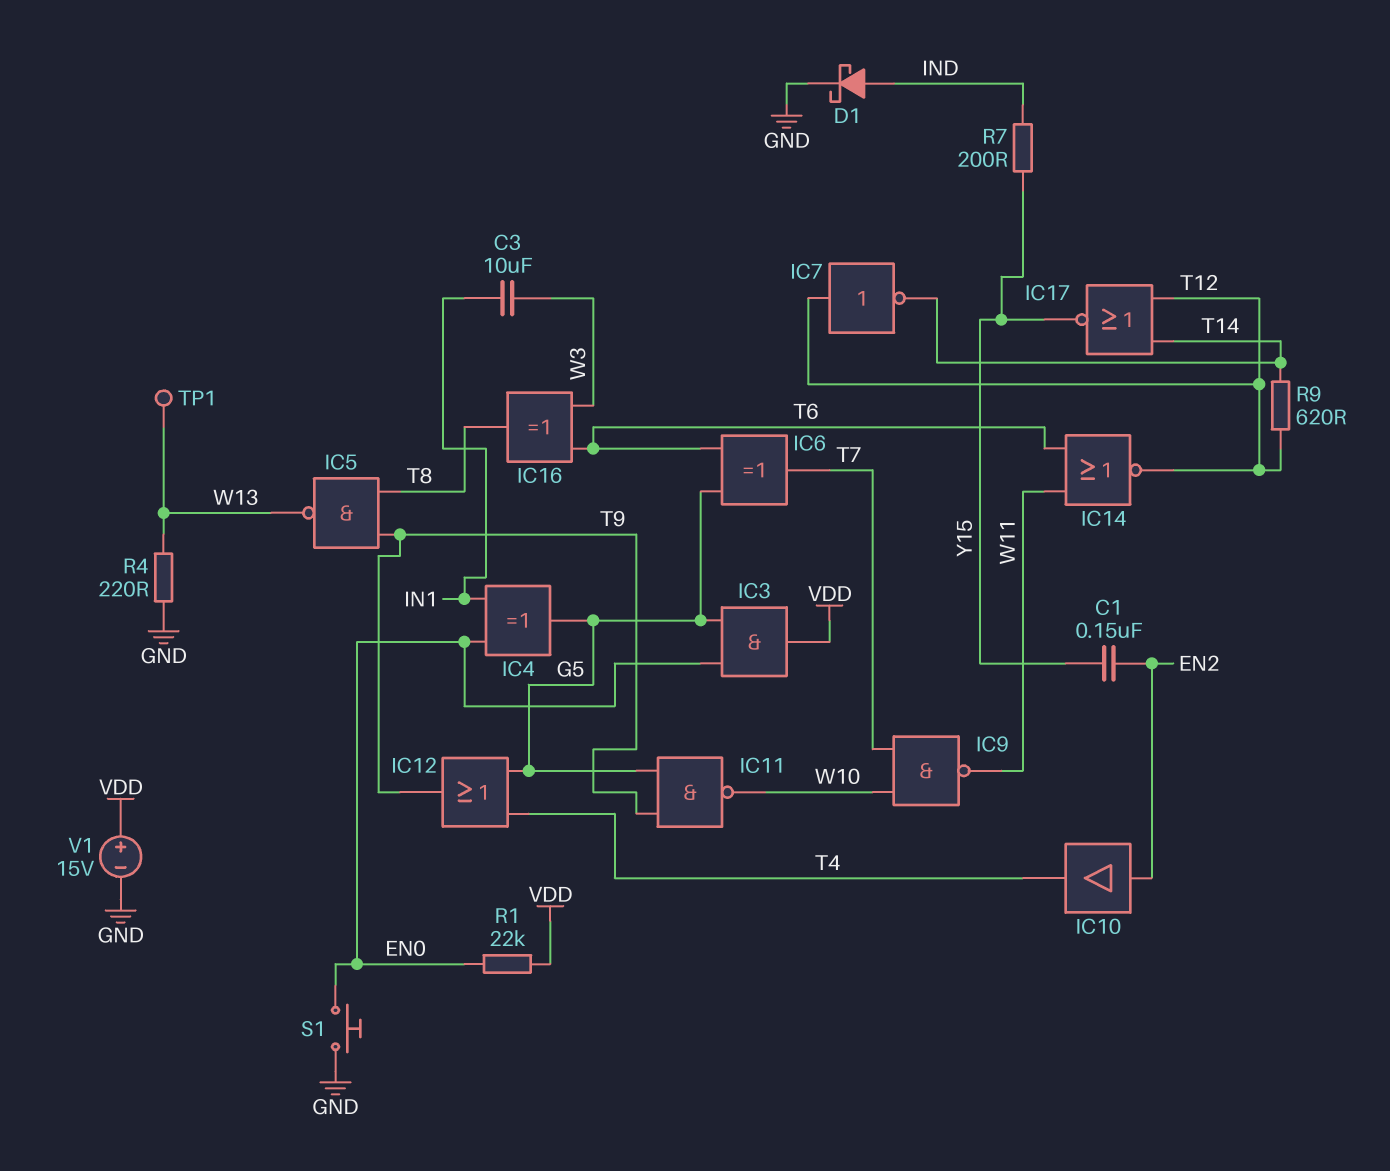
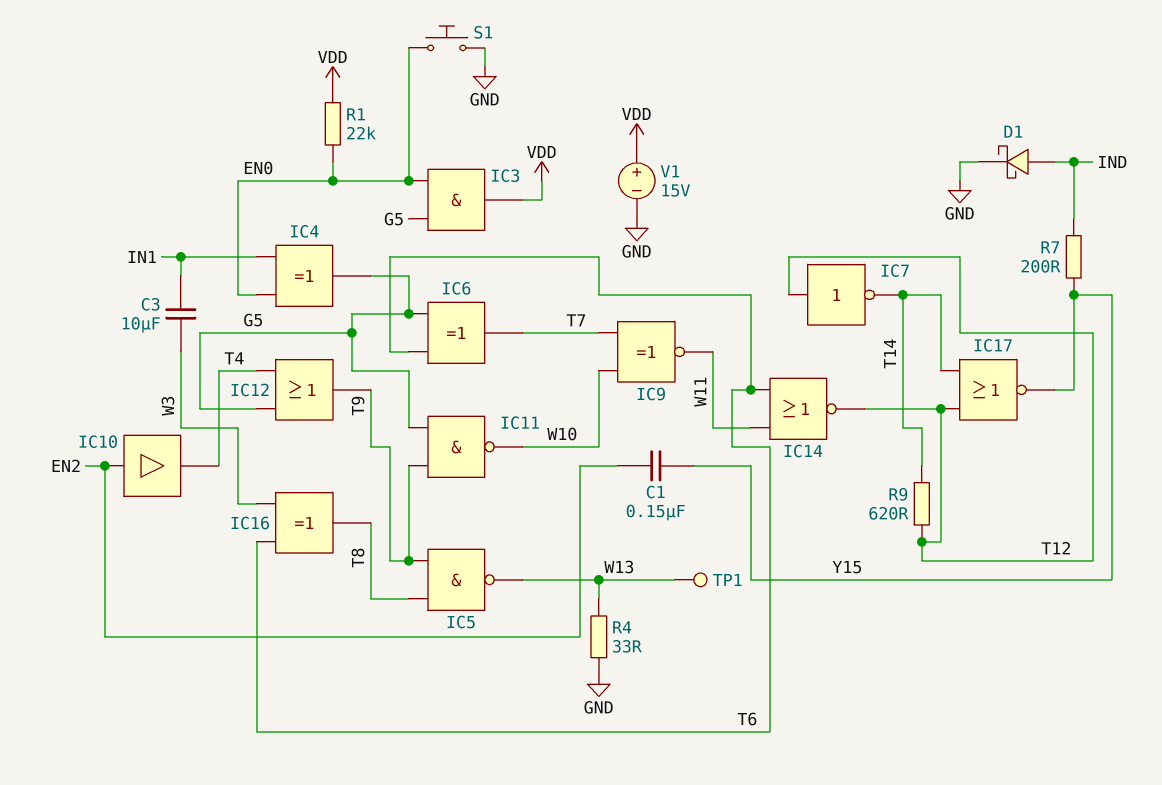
IC9: NAND (in T7, in W10, out W11) -> XNOR (in T7, in W10, out W11)
R4: 220 (GND, W13) -> 33 (GND, W13)

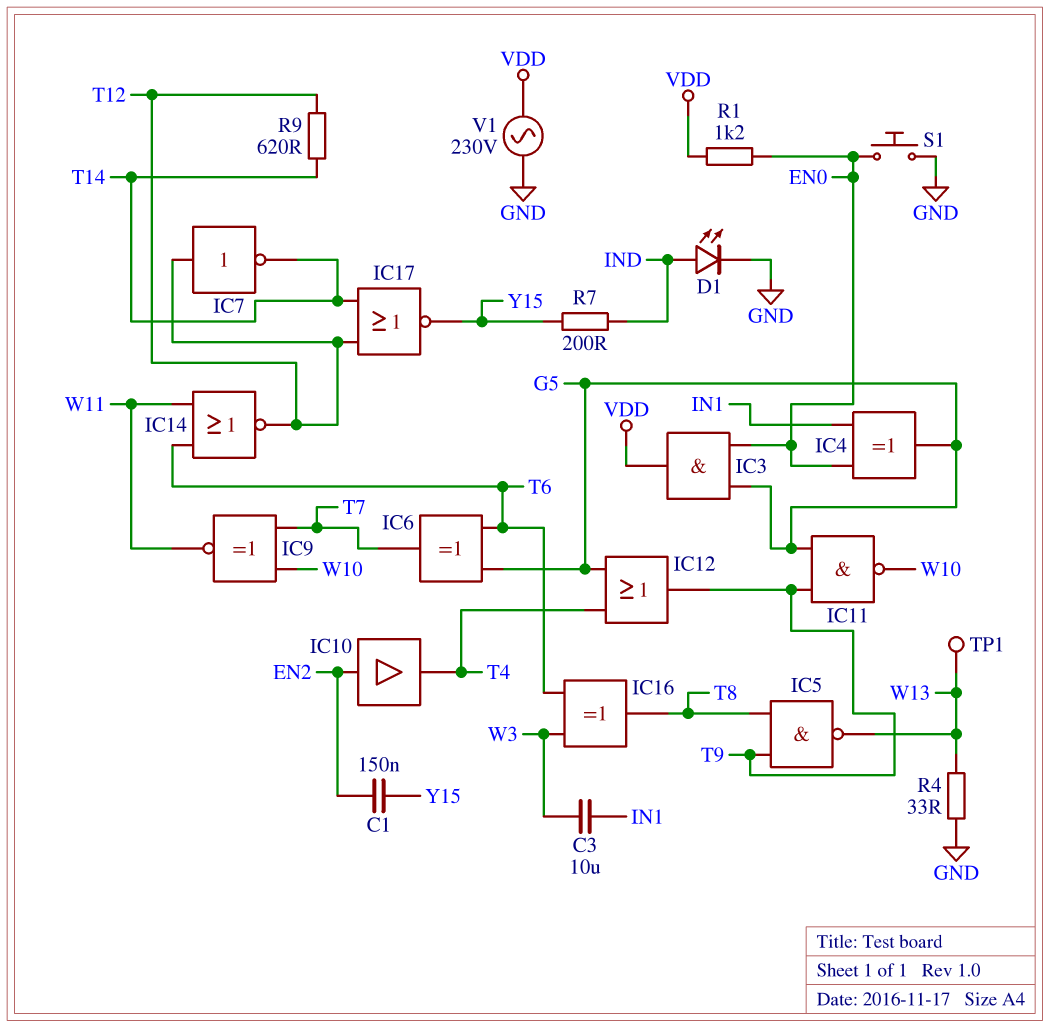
D1: schottky (A IND, K GND) -> LED (A IND, K GND)
R1: 22k (EN0, VDD) -> 1.2k (EN0, VDD)
V1: 15V (plus VDD, minus GND) -> AC 230V (GND, VDD)

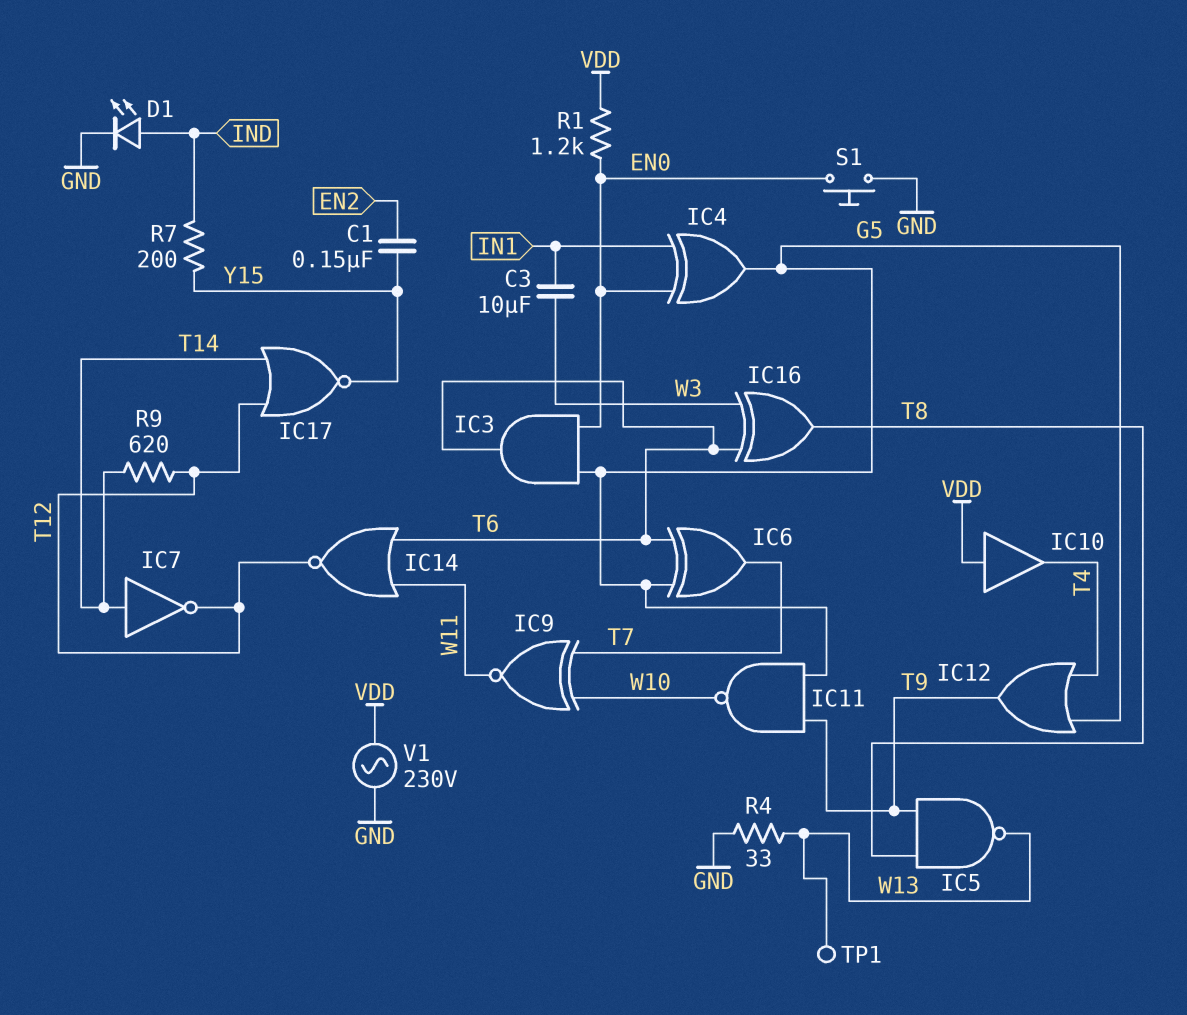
IC3: AND (in EN0, in G5, out VDD) -> AND (in EN0, in G5, out T6)
IC7: NOT (in T12, out T14) -> NOT (in T14, out T12)
IC10: buffer (in EN2, out T4) -> buffer (in VDD, out T4)

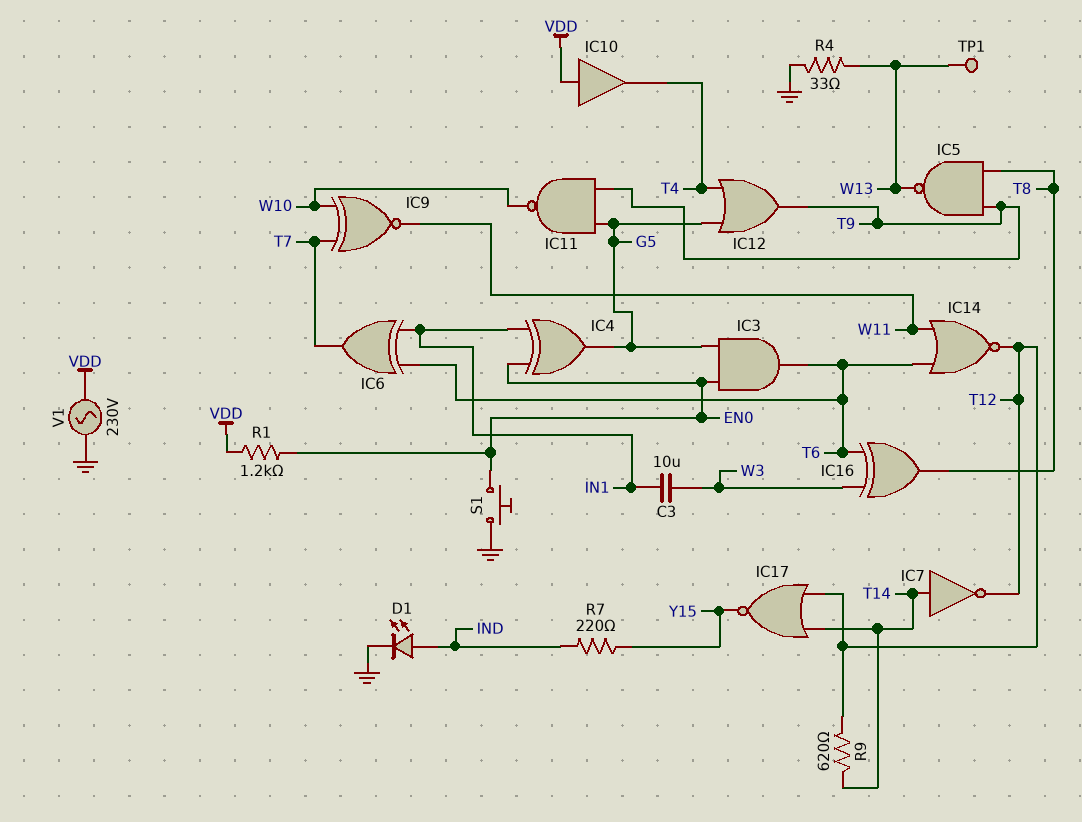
C1: 150nF (EN2, Y15) -> none
IC6: XOR (in G5, in T6, out T7) -> XOR (in IN1, in T6, out T7)
R7: 200 (IND, Y15) -> 220 (IND, Y15)

